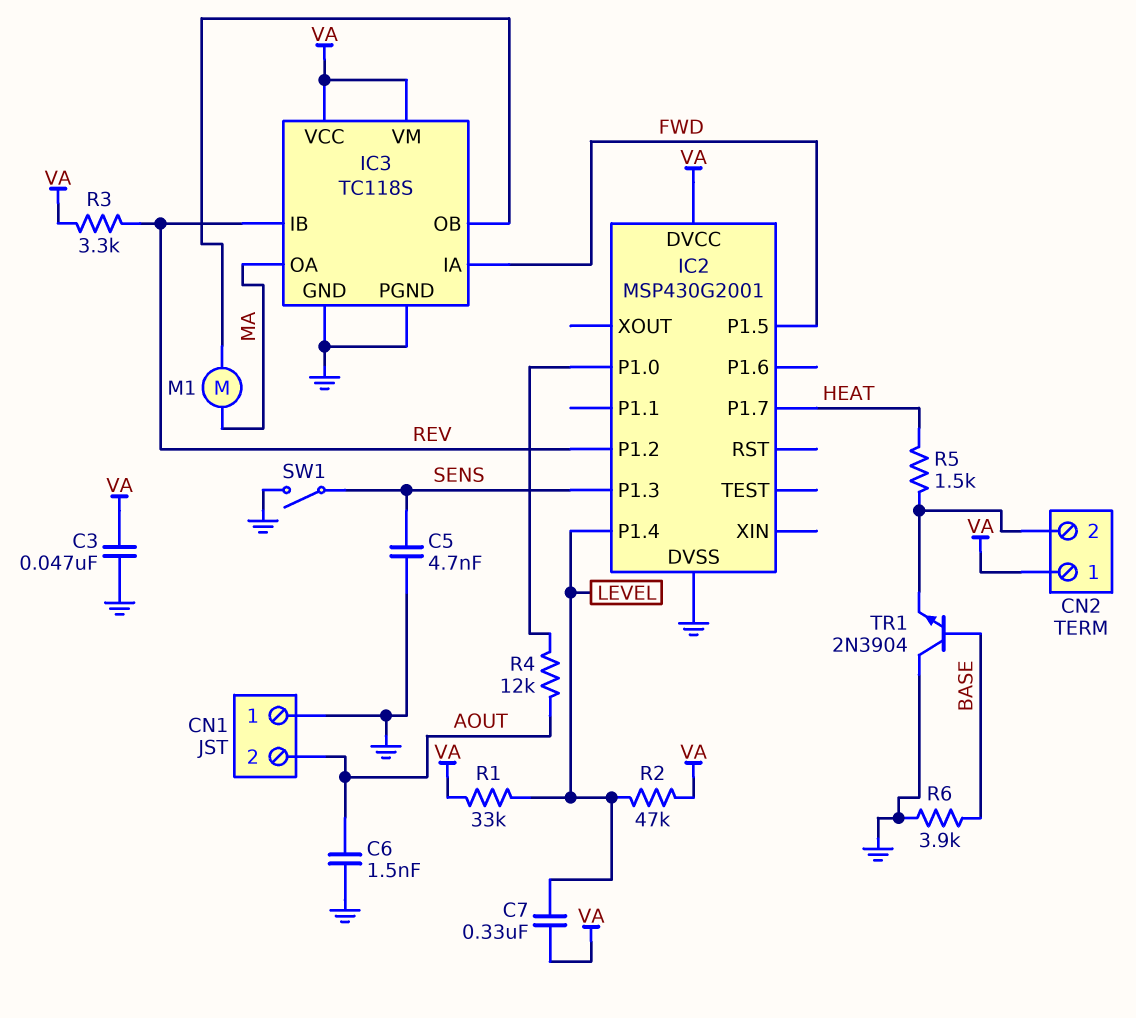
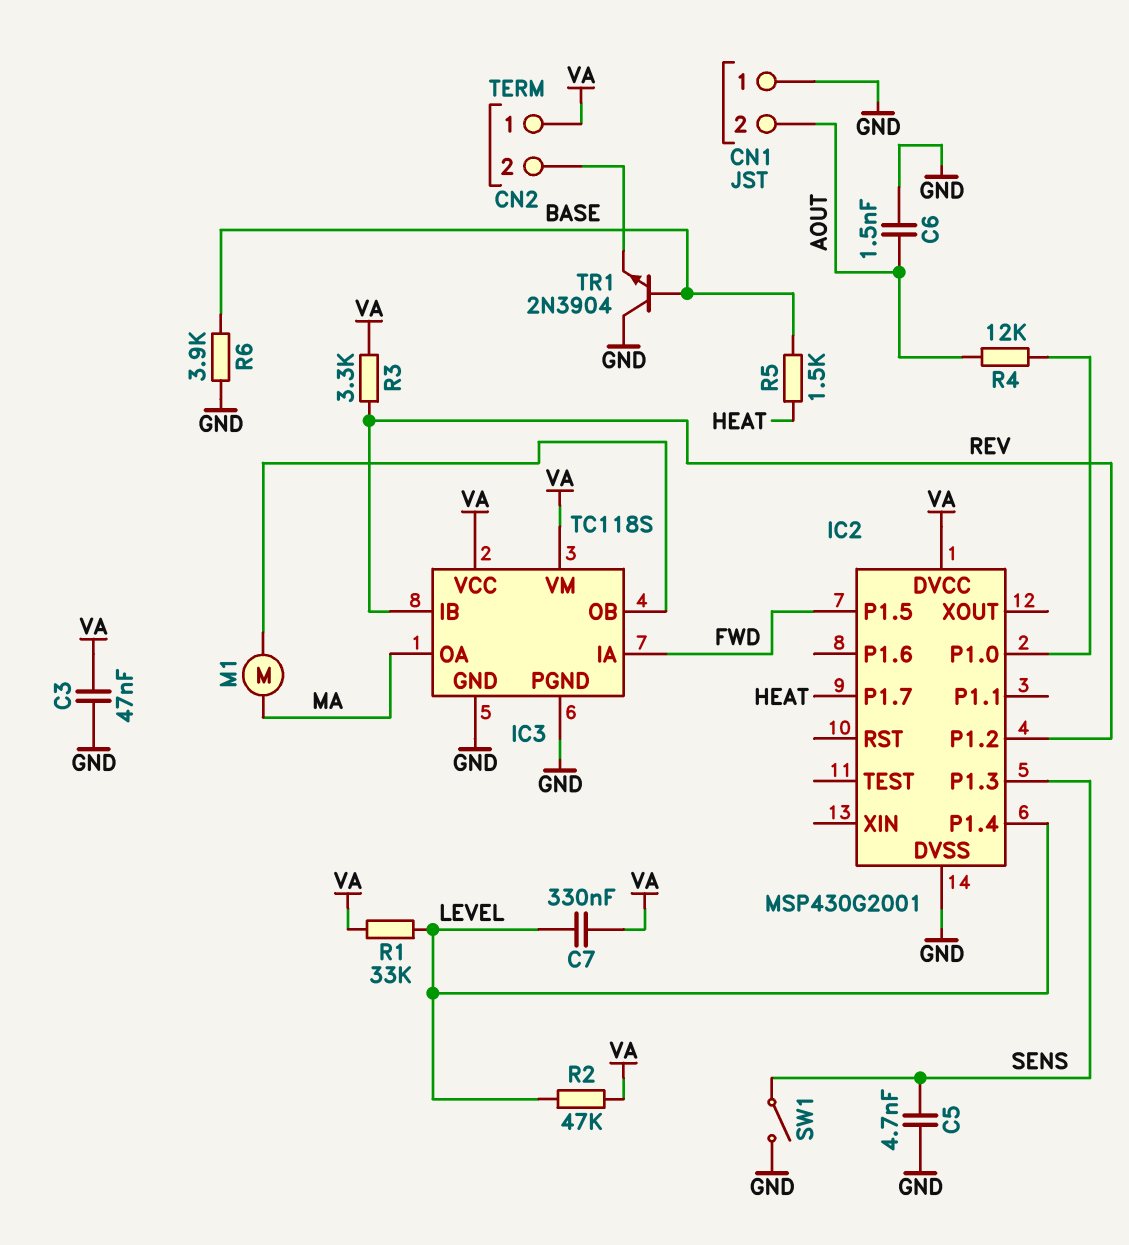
R5: 1.5k (CN2/2, HEAT) -> 1.5k (BASE, HEAT)

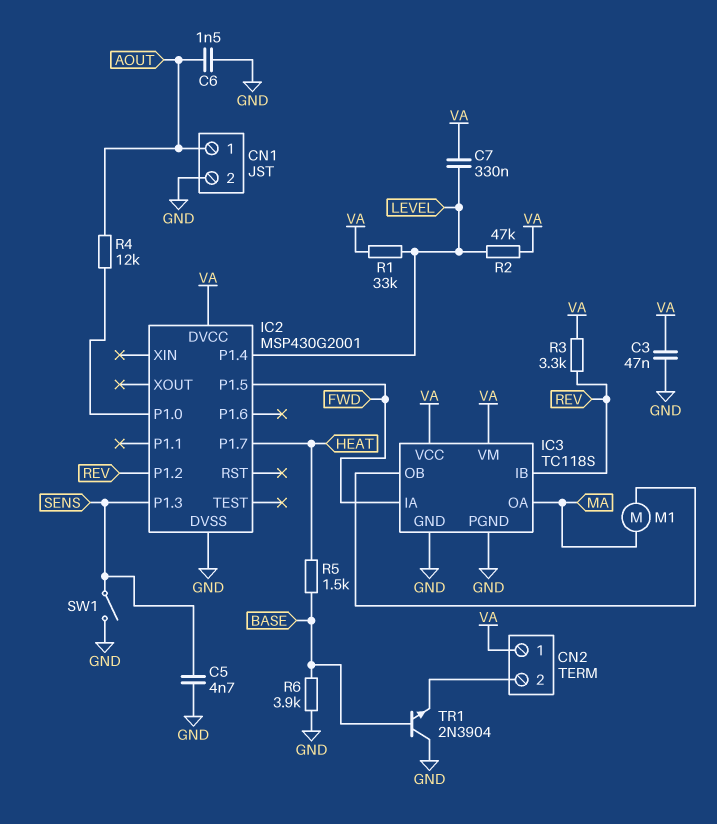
CN1 pin 1: GND -> AOUT
CN1 pin 2: AOUT -> GND

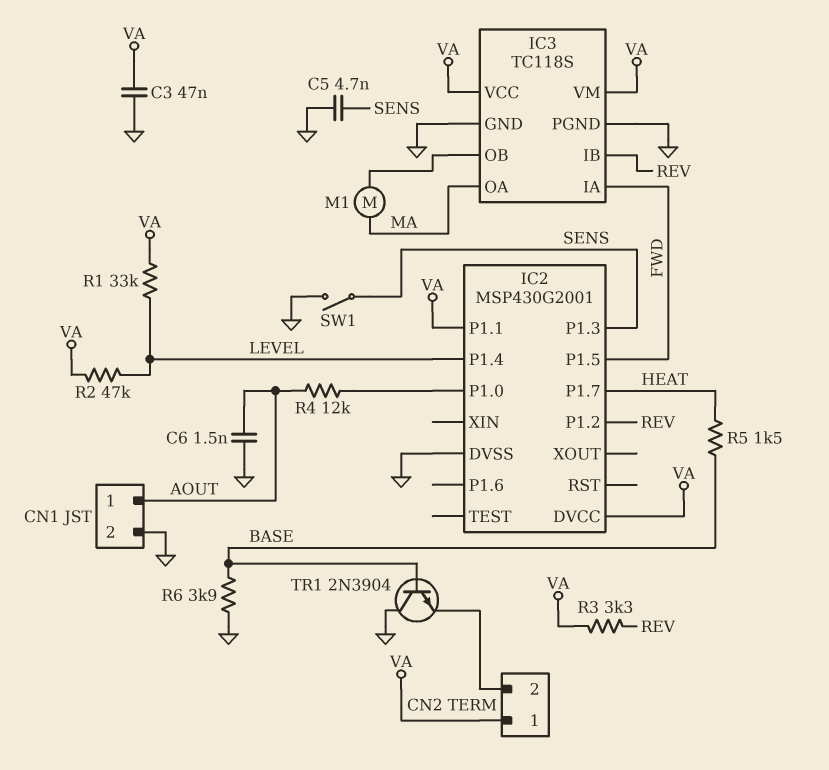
C7: 330nF (LEVEL, VA) -> none
IC2 pin P1.1: none -> VA

